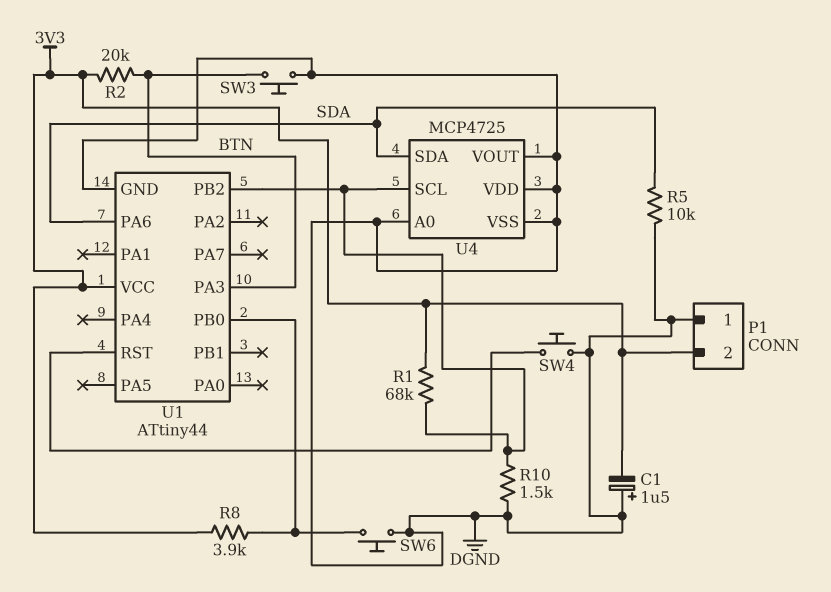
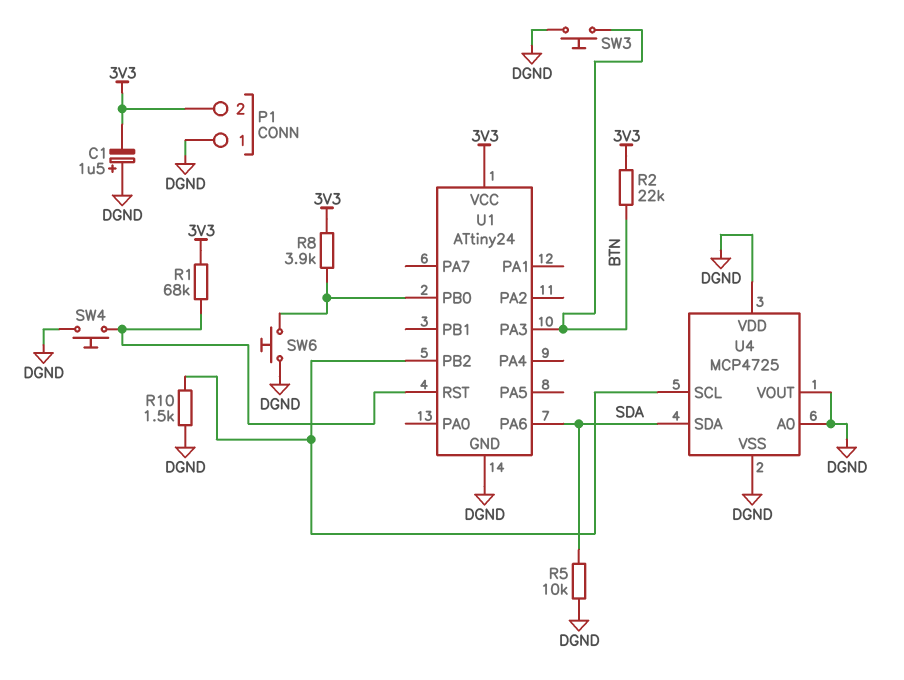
R1: 68k (3V3, U1/PB2) -> 68k (3V3, U1/RST)
R2: 20k (3V3, BTN) -> 22k (3V3, BTN)
U1: ATtiny44 -> ATtiny24

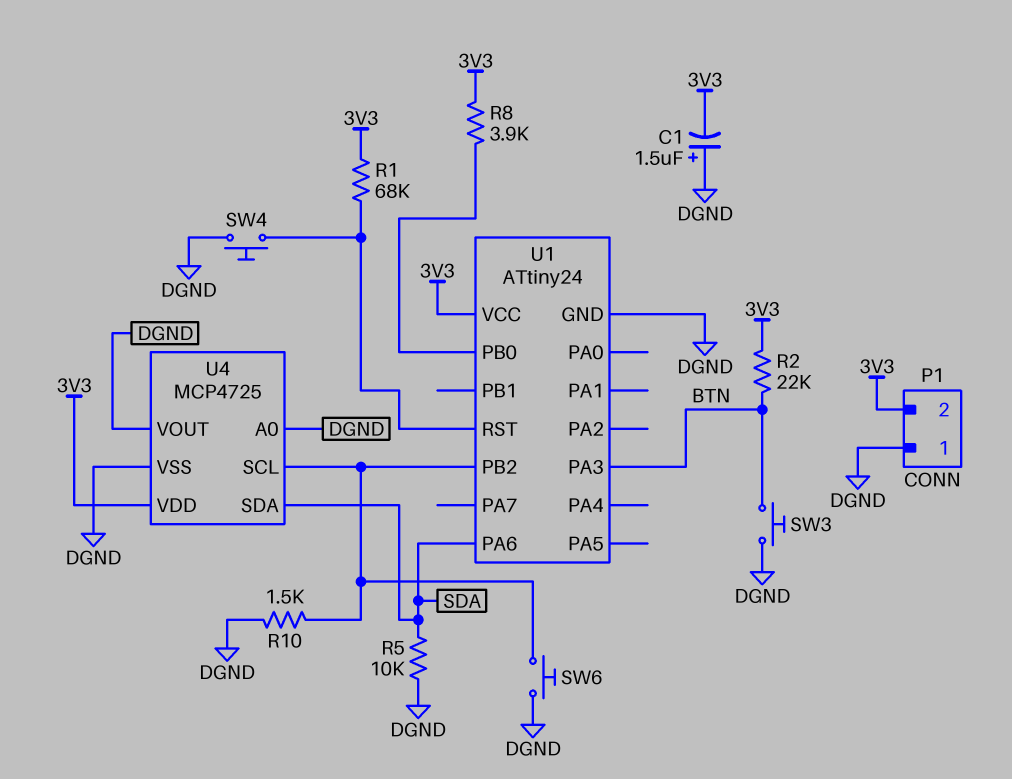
SW6: button (DGND, U1/PB0) -> button (DGND, U1/PB2)
U4 pin VDD: DGND -> 3V3

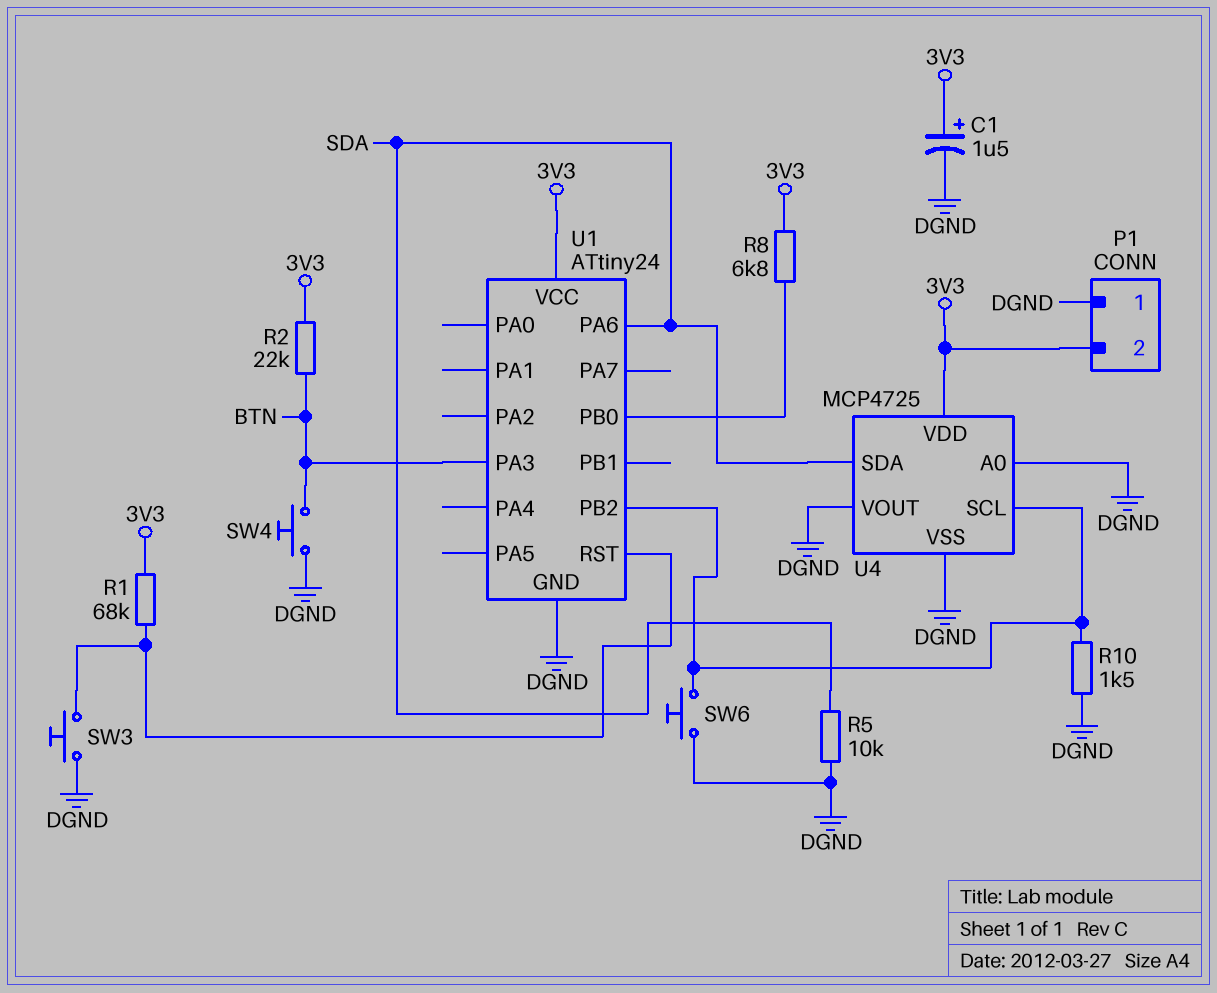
C1: 1.5uF (plus DGND, minus 3V3) -> 1.5uF (plus 3V3, minus DGND)
R8: 3.9k (3V3, U1/PB0) -> 6.8k (3V3, U1/PB0)
SW3: button (BTN, DGND) -> button (DGND, U1/RST)
SW4: button (DGND, U1/RST) -> button (BTN, DGND)

